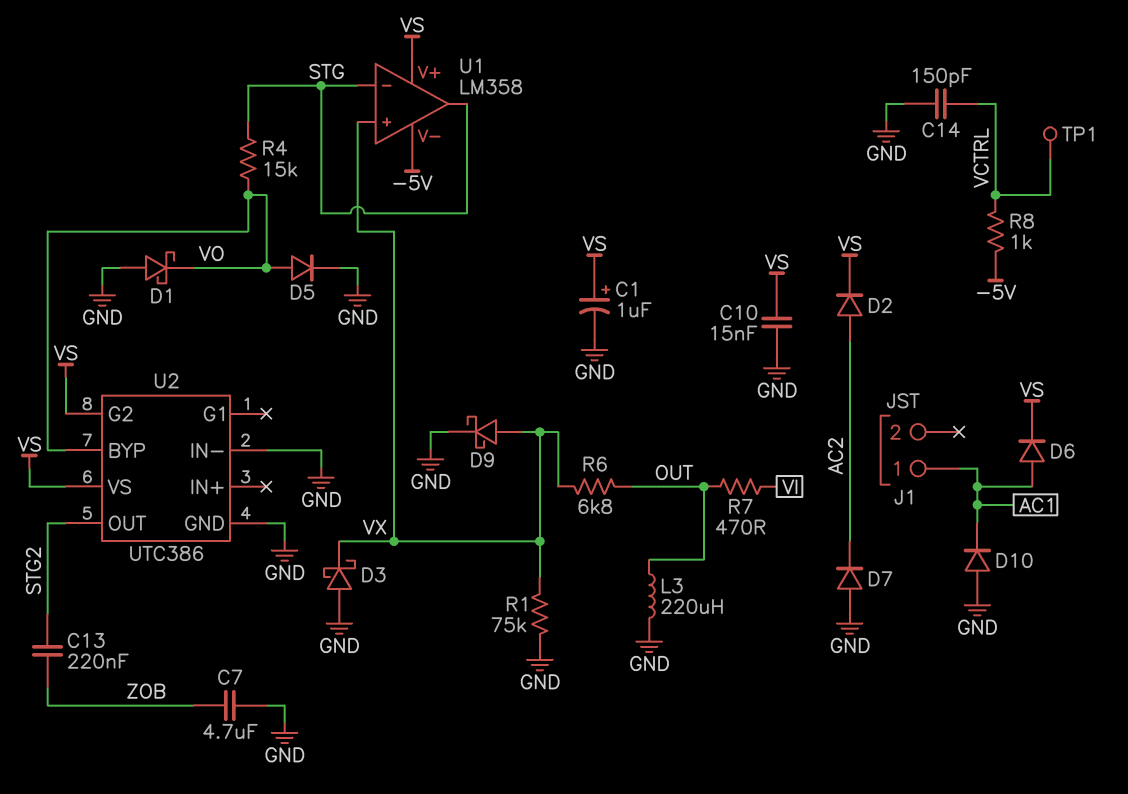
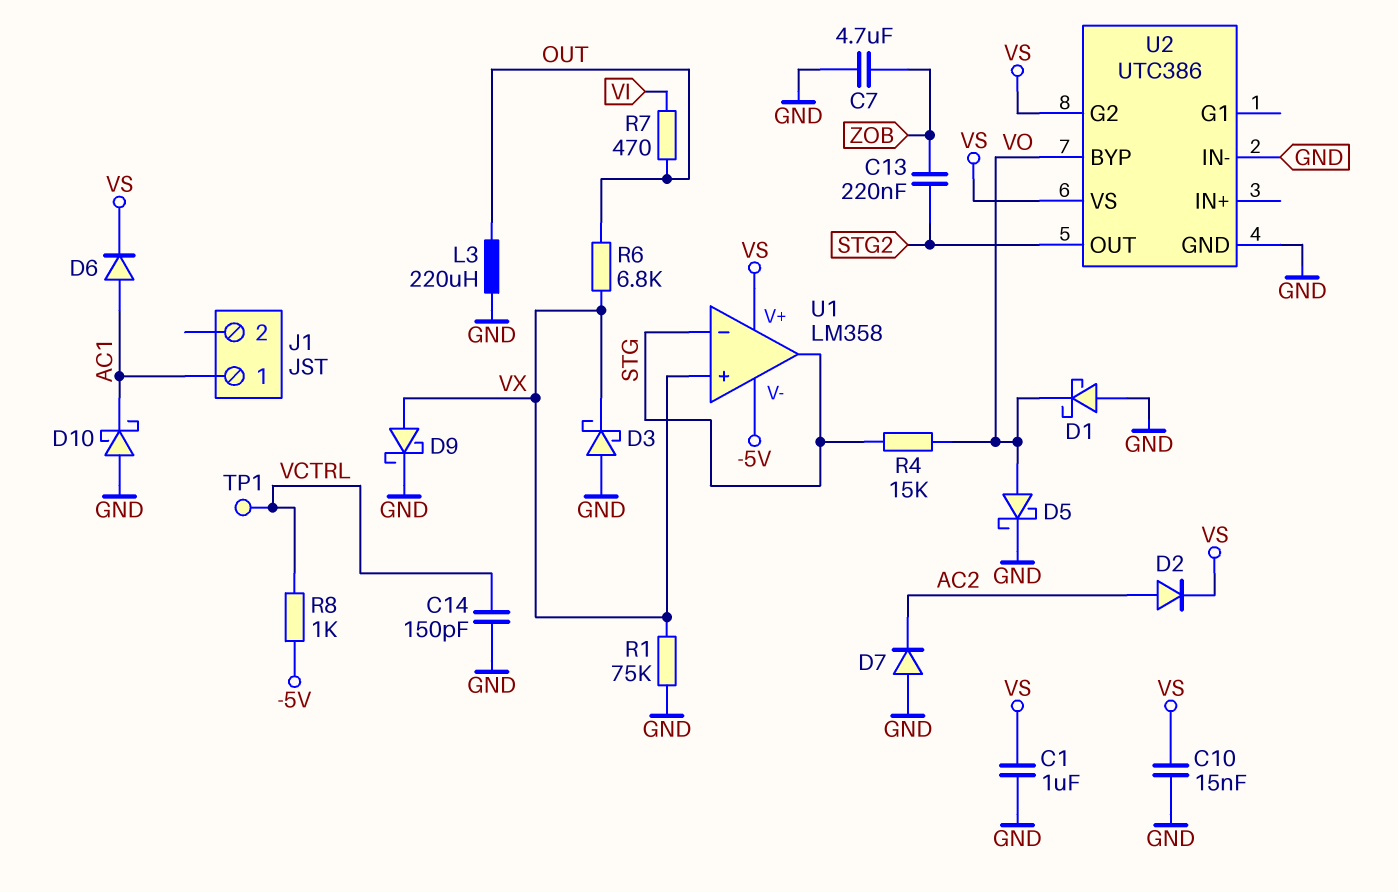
C1: 1uF (plus VS, minus GND) -> 1uF (GND, VS)
D5: diode (A VO, K GND) -> schottky (A VO, K GND)
D10: diode (A GND, K AC1) -> schottky (A GND, K AC1)

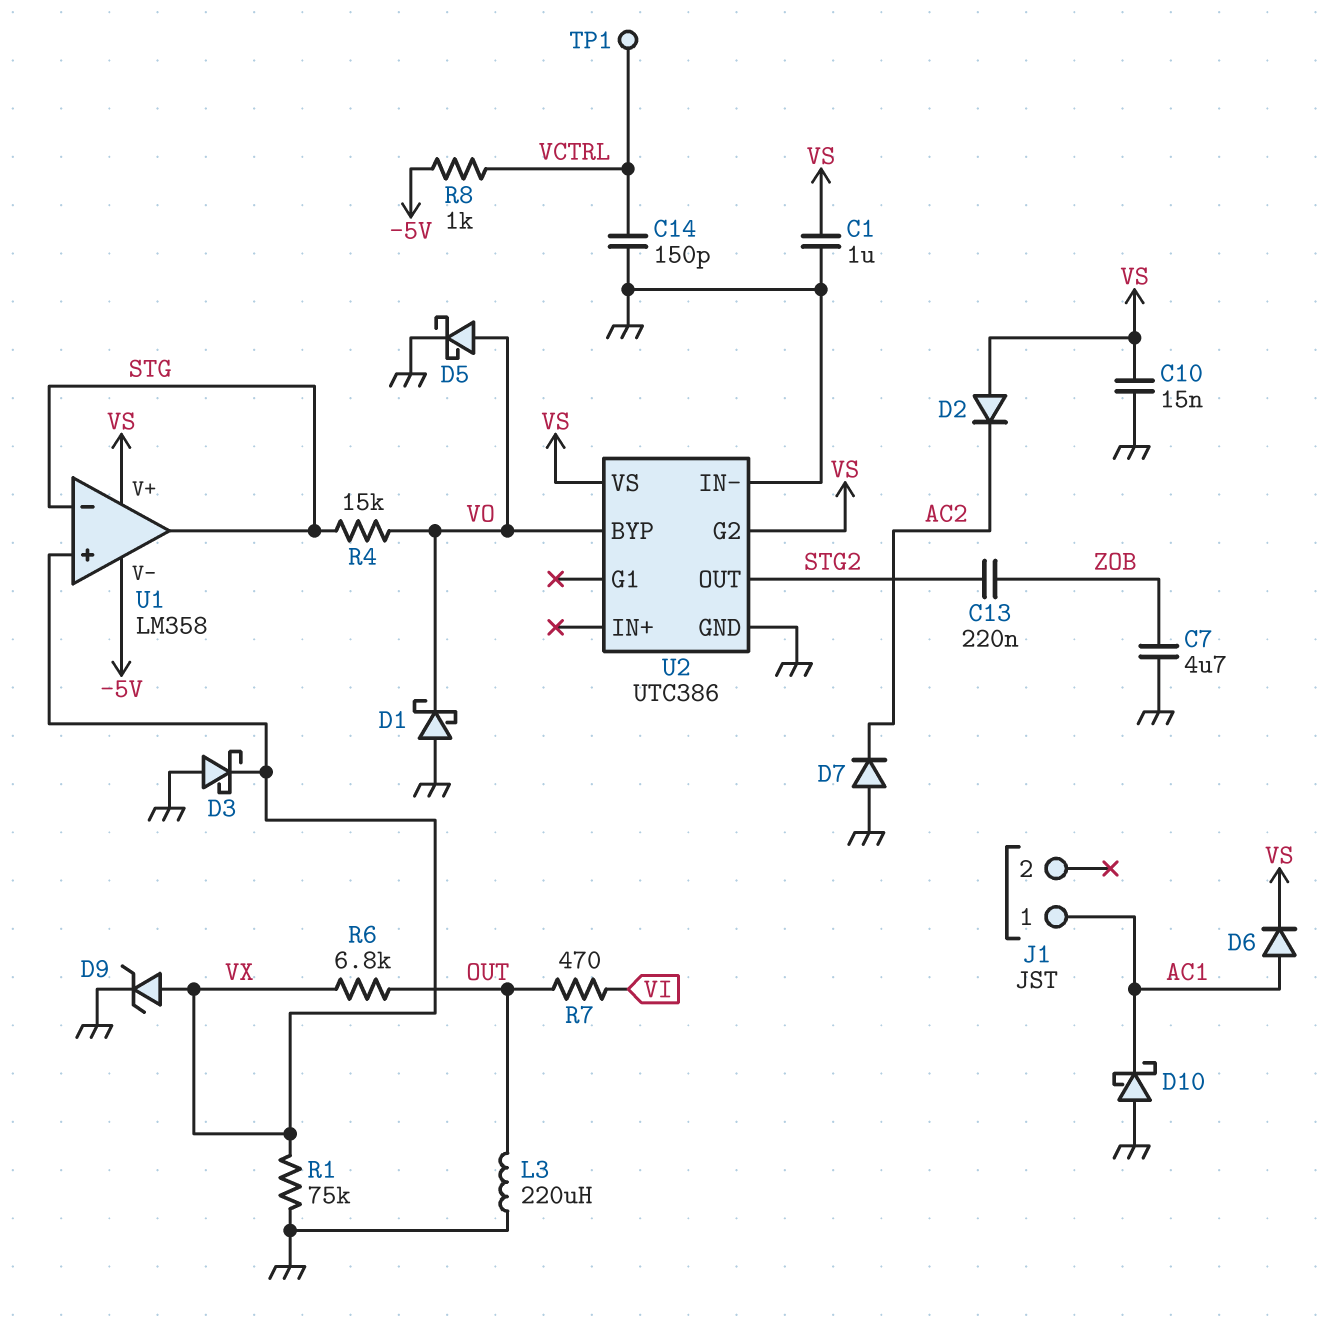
D2: diode (A AC2, K VS) -> diode (A VS, K AC2)
D9: schottky (A VX, K GND) -> zener (A VX, K GND)

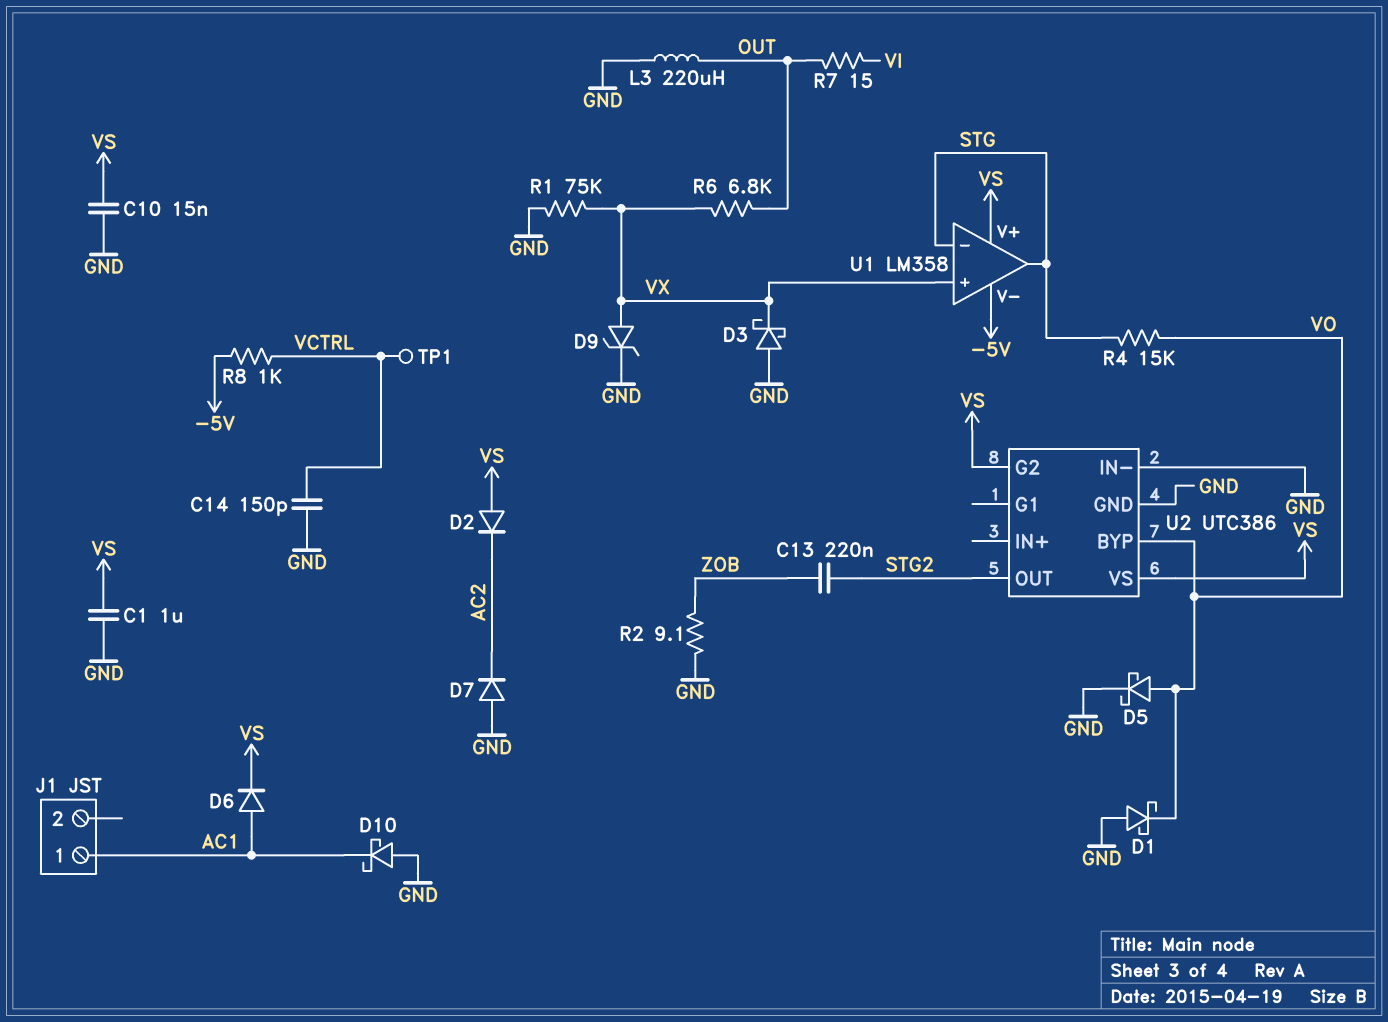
C7: 4.7uF (GND, ZOB) -> none
R2: none -> 9.1 (GND, ZOB)
R7: 470 (OUT, VI) -> 15 (OUT, VI)

